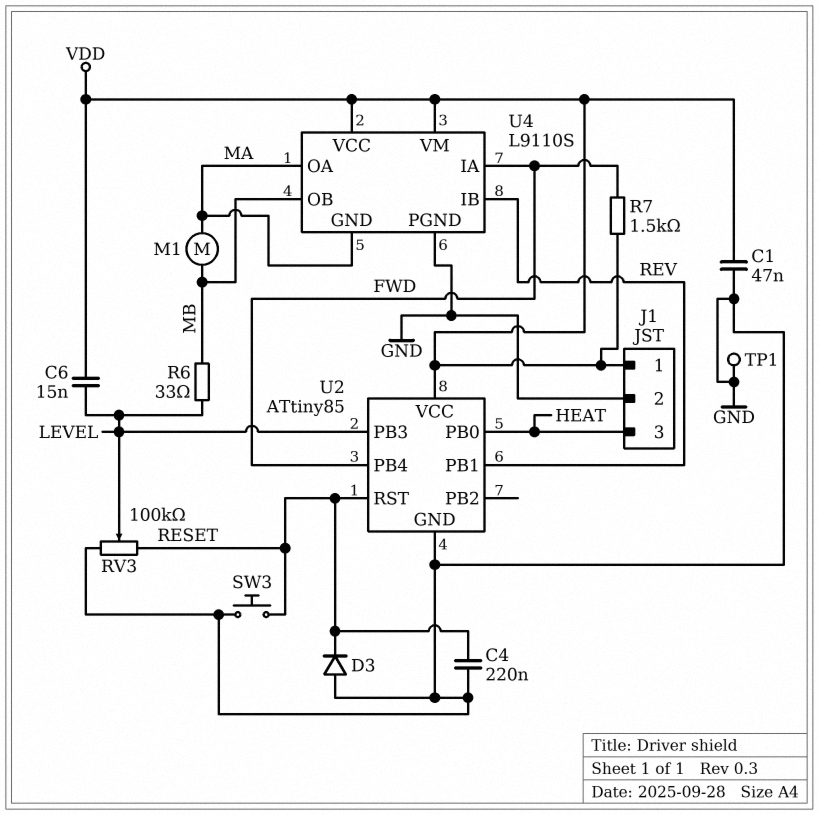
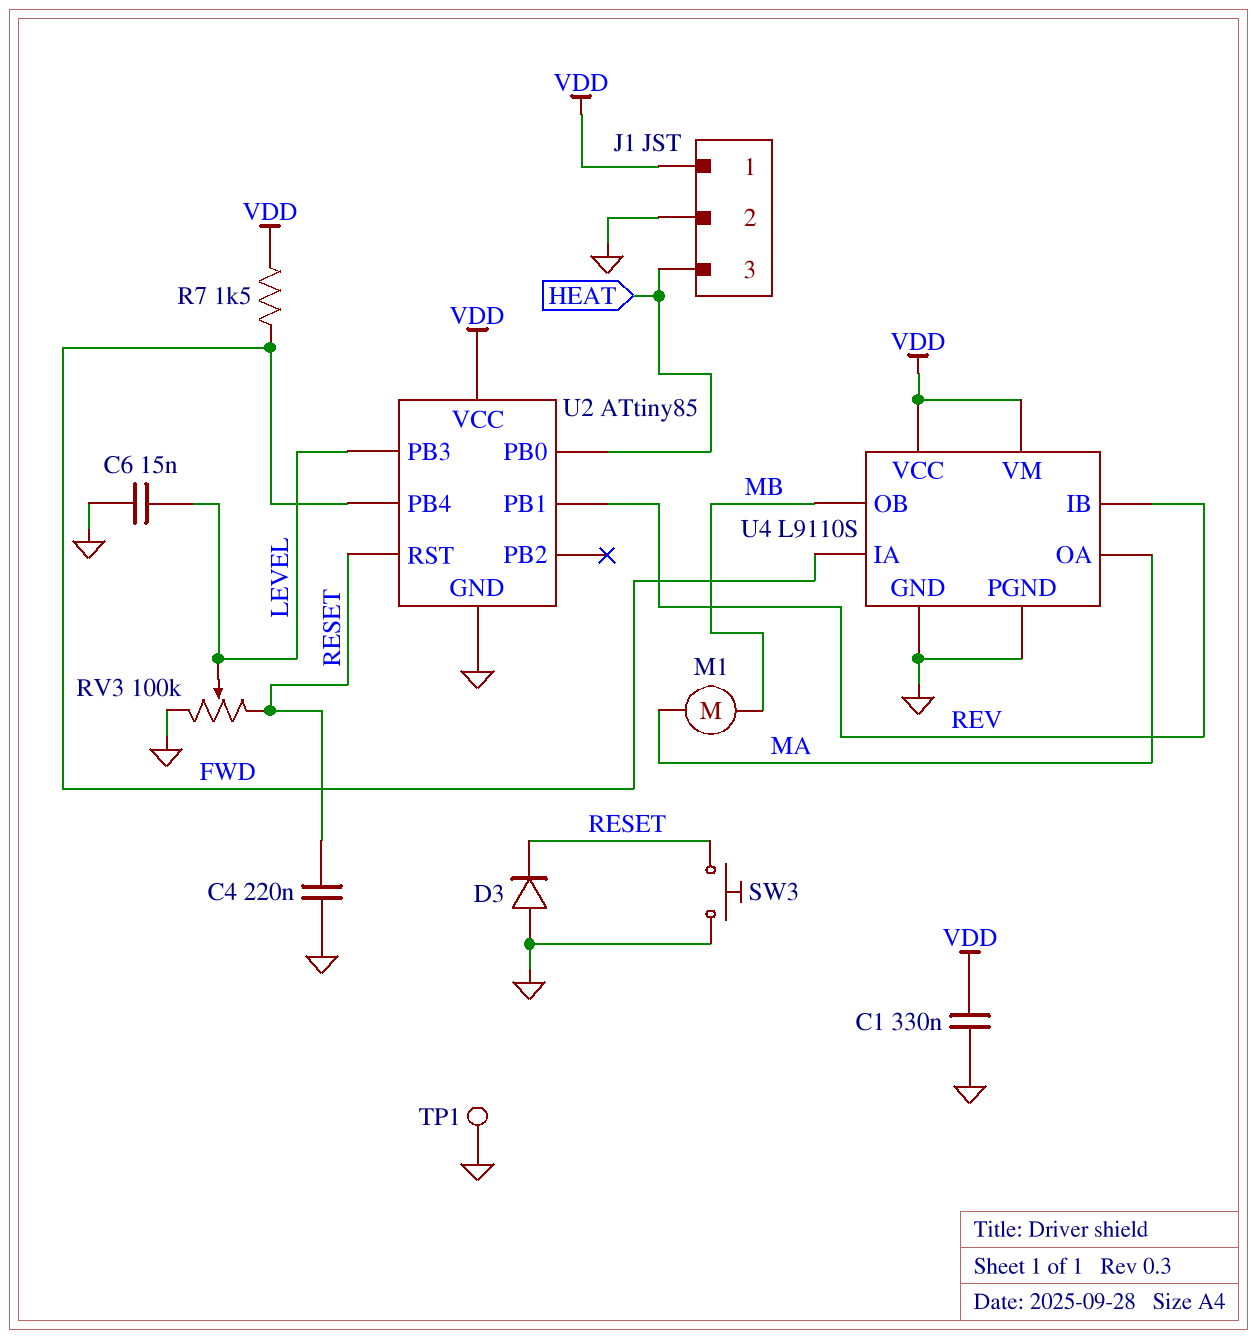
C1: 47nF (GND, VDD) -> 330nF (GND, VDD)
C6: 15nF (LEVEL, VDD) -> 15nF (GND, LEVEL)
R6: 33 (LEVEL, MB) -> none
U4 pin GND: MA -> GND

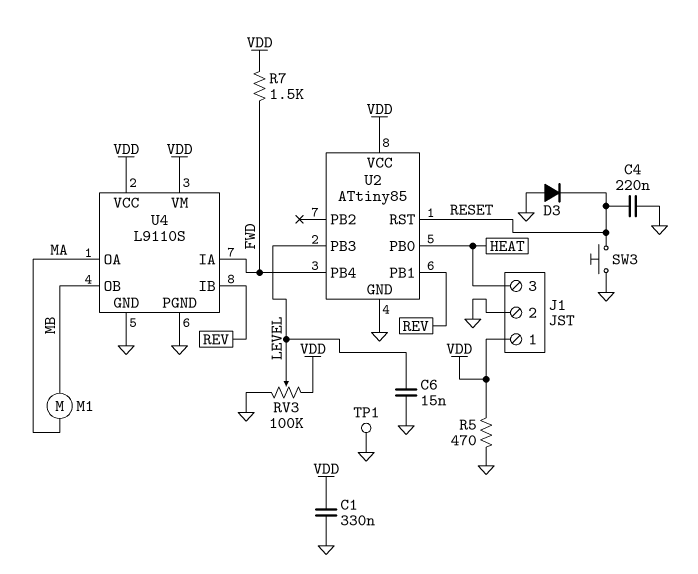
R5: none -> 470 (GND, VDD)
RV3: 100k (GND, RESET, wiper LEVEL) -> 100k (GND, VDD, wiper LEVEL)

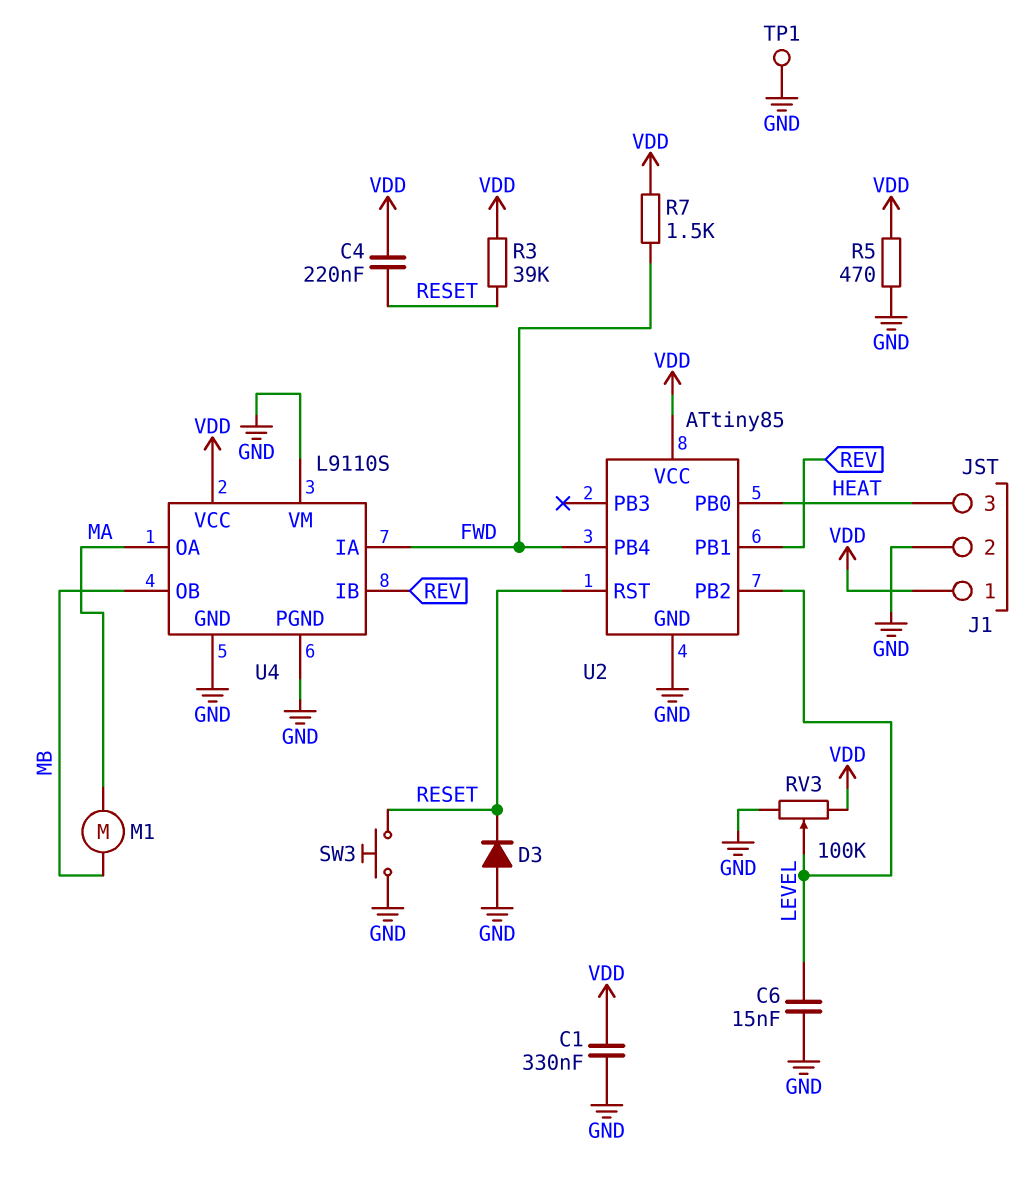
C4: 220nF (GND, RESET) -> 220nF (RESET, VDD)
R3: none -> 39k (RESET, VDD)
U2 pin PB2: none -> LEVEL
U2 pin PB3: LEVEL -> none
U4 pin VM: VDD -> GND

